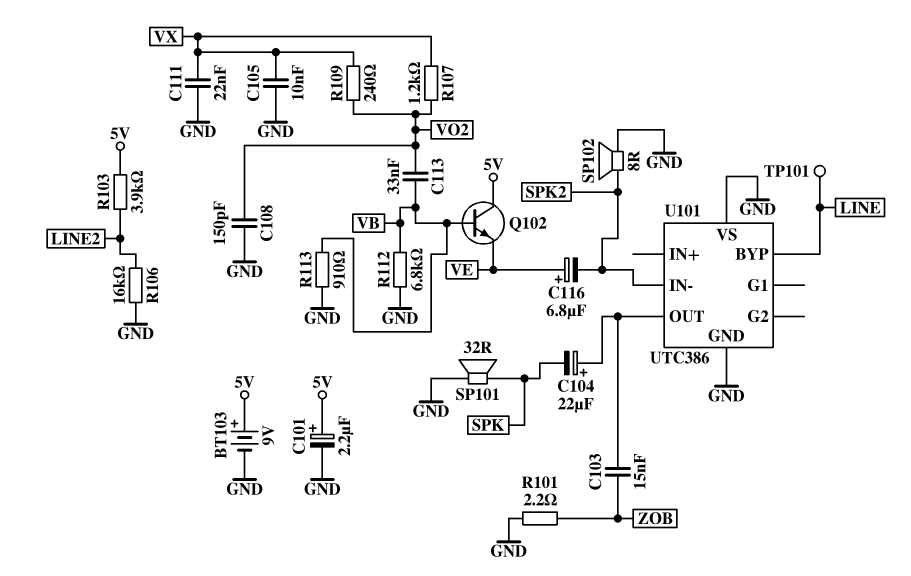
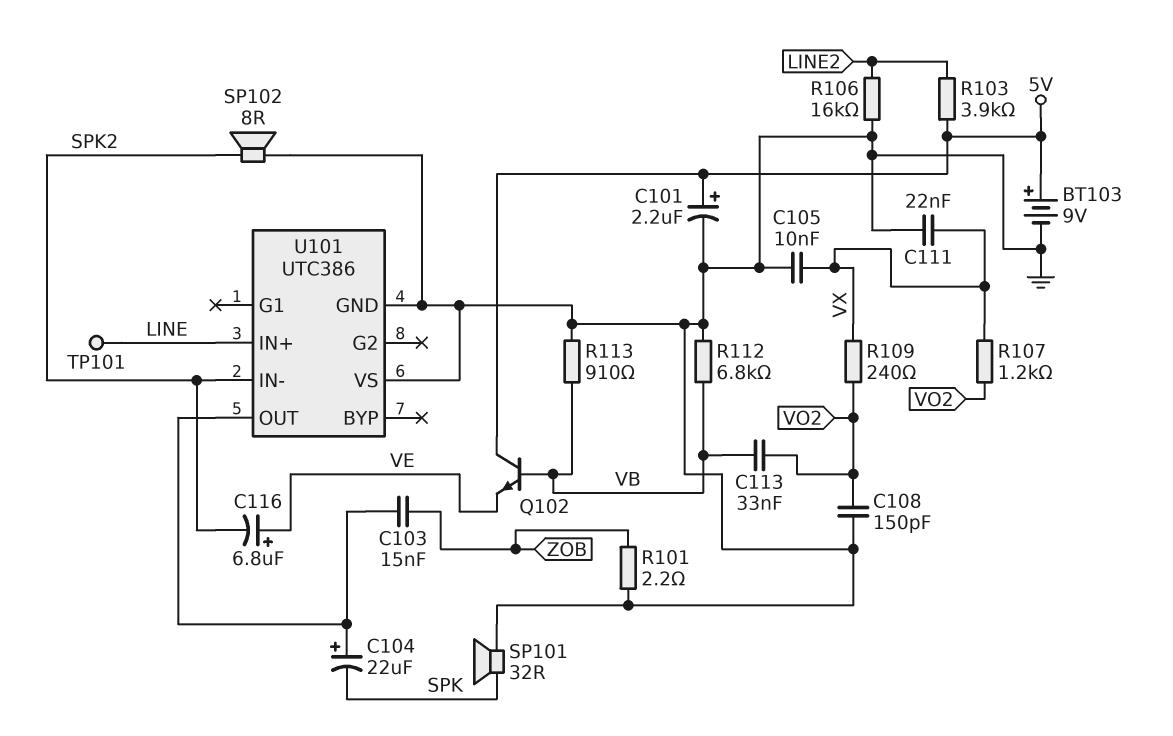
U101 pin BYP: LINE -> none
U101 pin IN+: none -> LINE

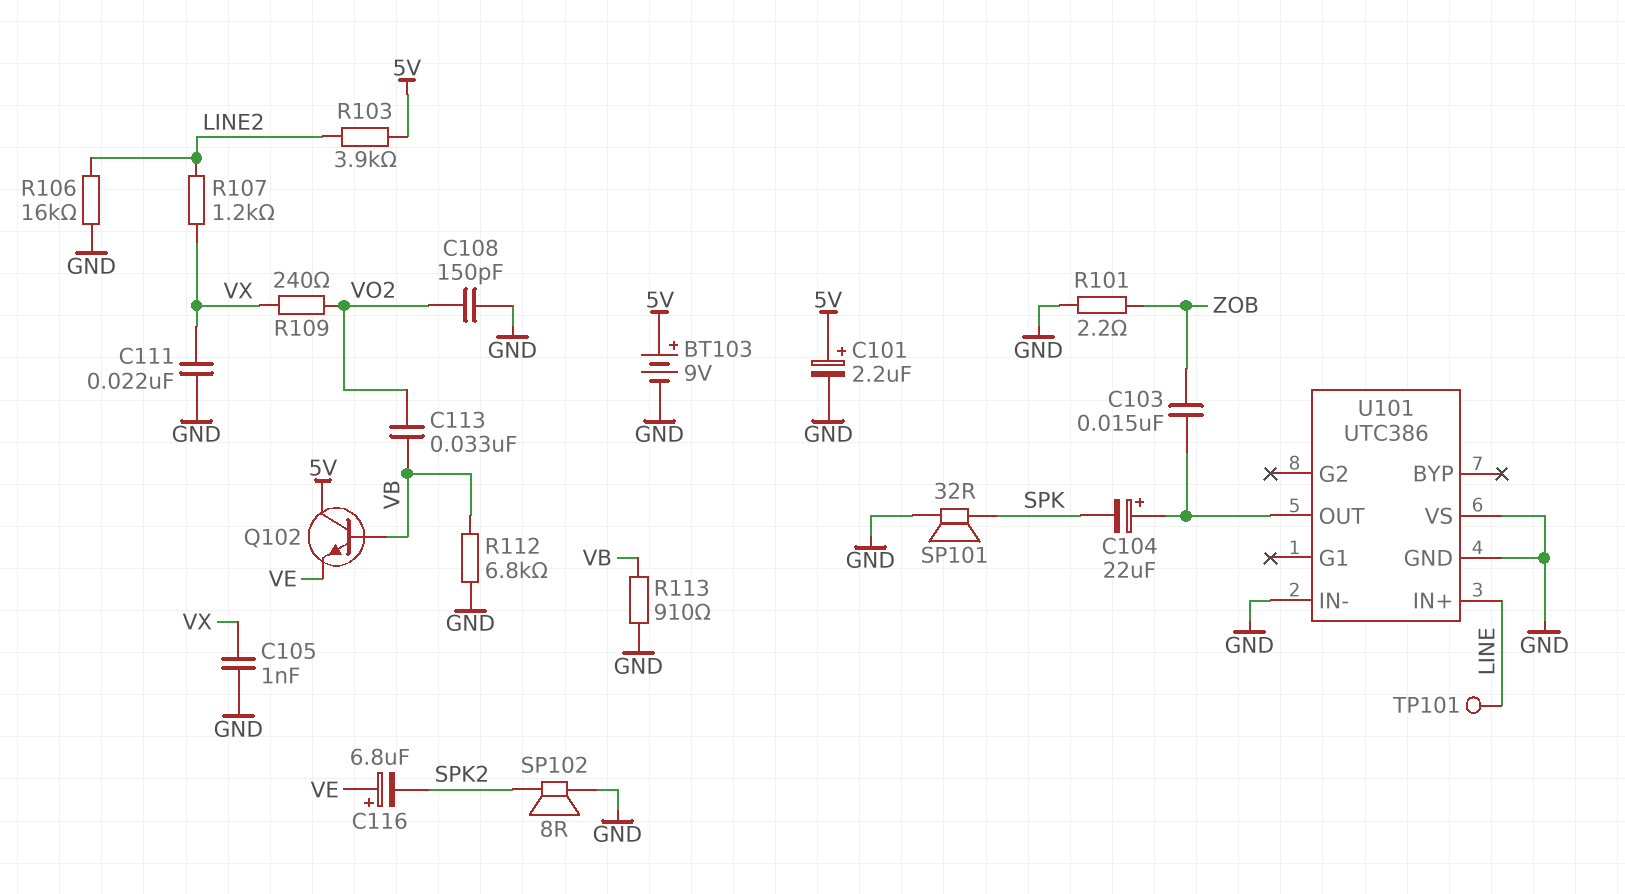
C105: 10nF (GND, VX) -> 1nF (GND, VX)
R107: 1.2k (VO2, VX) -> 1.2k (LINE2, VX)
U101 pin IN-: SPK2 -> GND

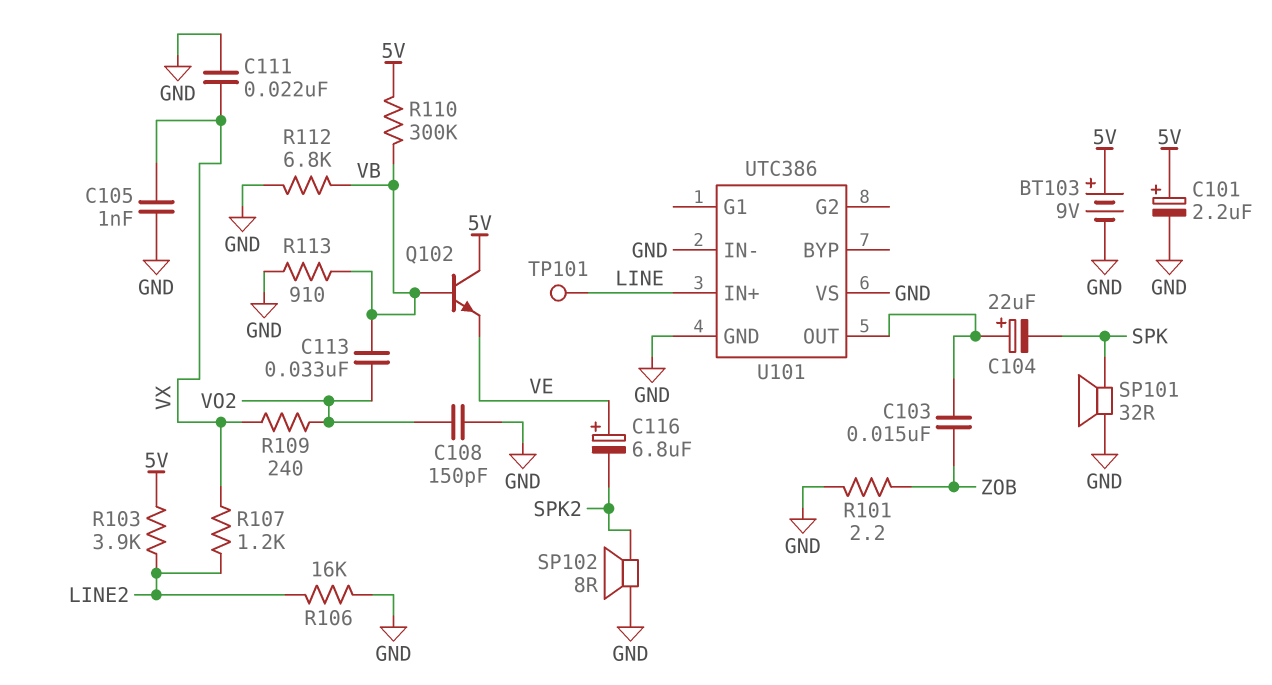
R110: none -> 300k (5V, VB)

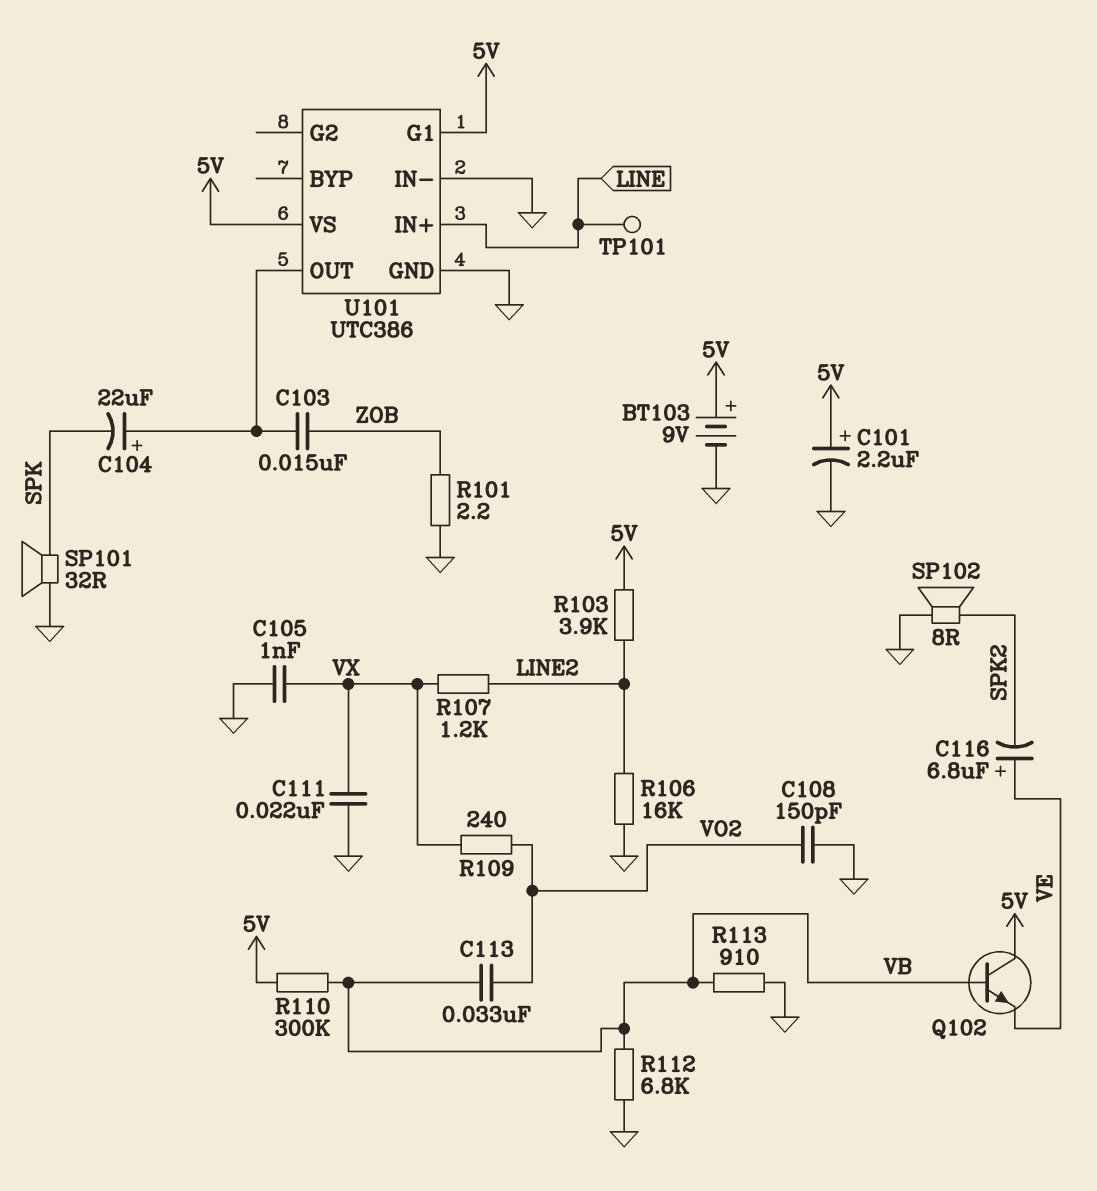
U101 pin G1: none -> 5V
U101 pin VS: GND -> 5V

